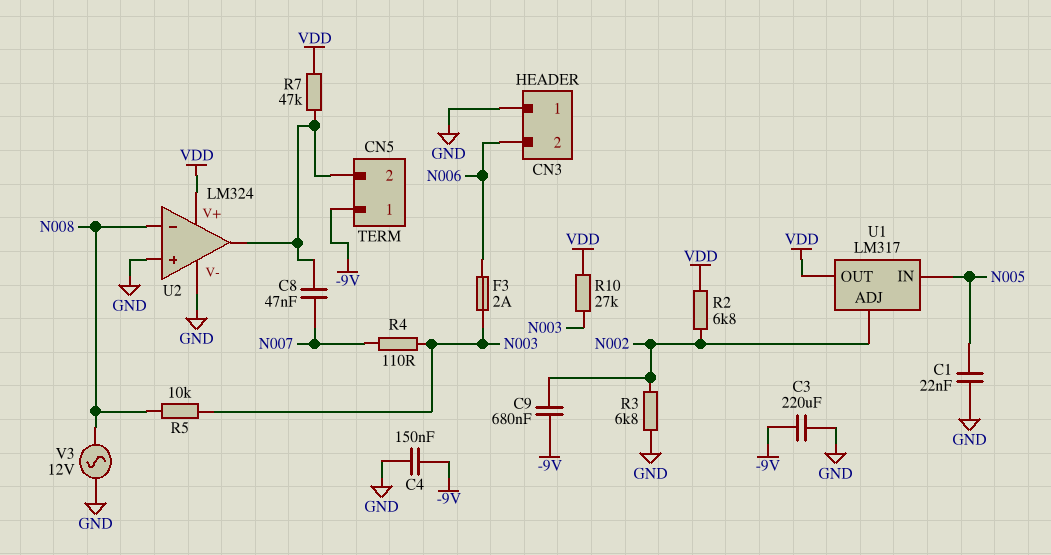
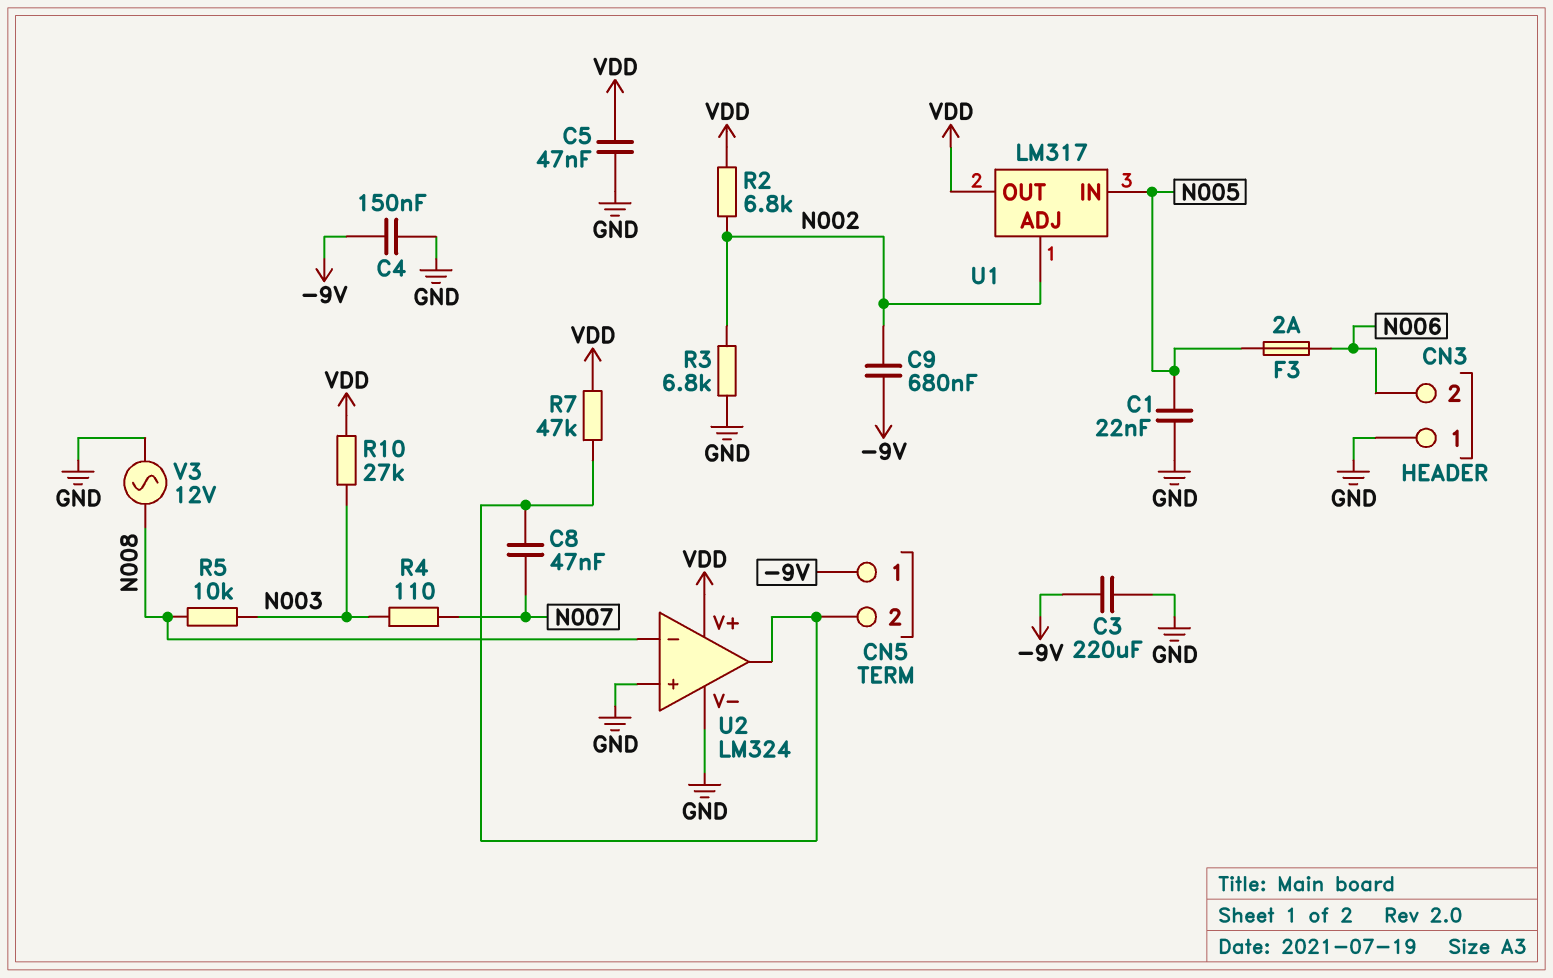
C5: none -> 47nF (GND, VDD)
F3: 2A (N003, N006) -> 2A (N005, N006)

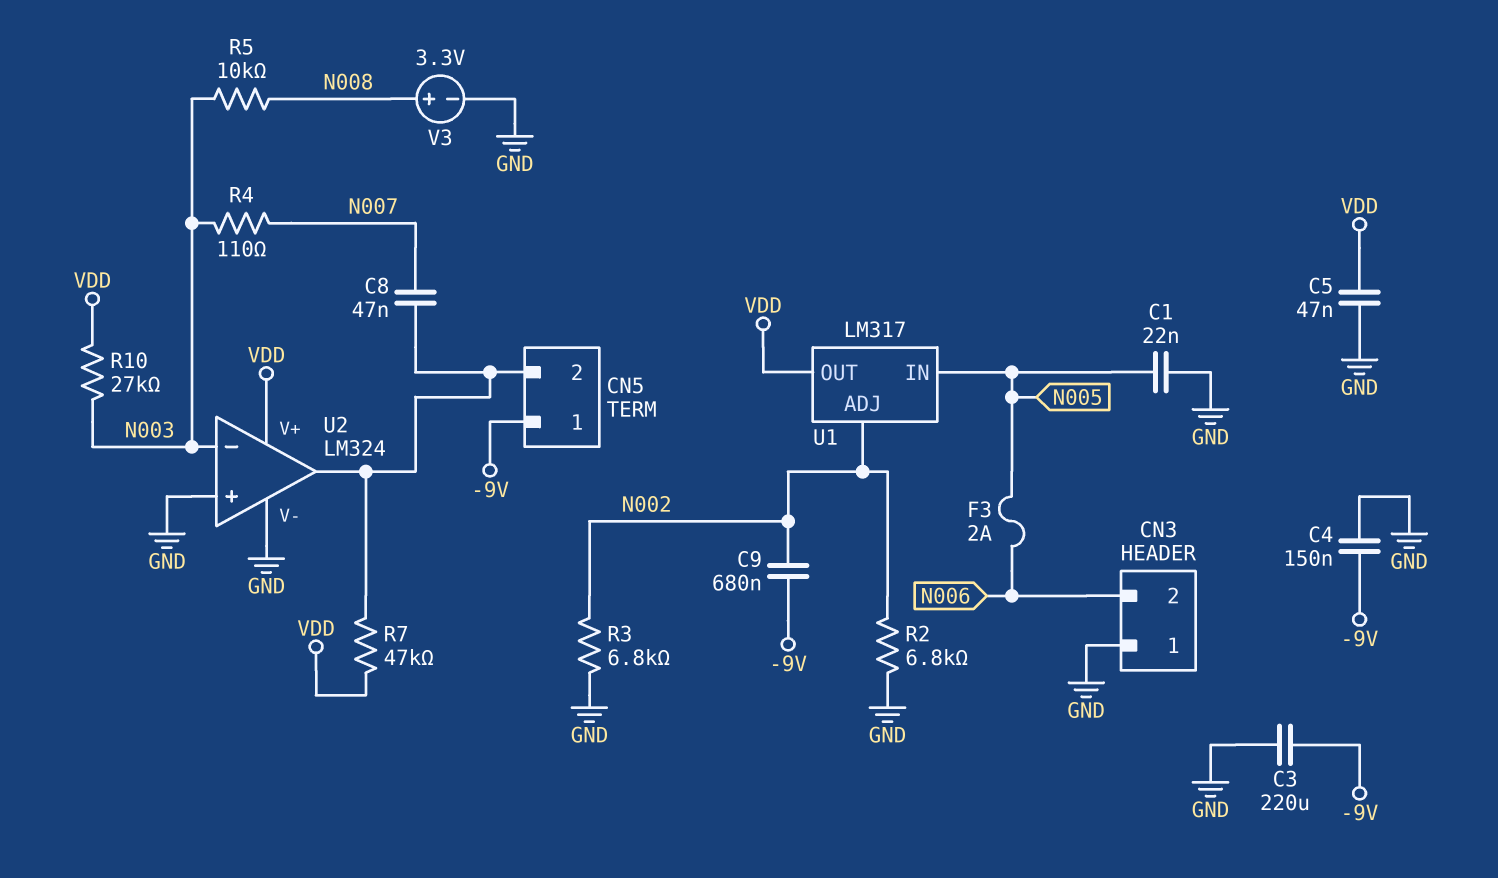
R2: 6.8k (N002, VDD) -> 6.8k (GND, N002)
U2 pin in-: N008 -> N003
V3: AC 12V (GND, N008) -> 3.3V (plus N008, minus GND)

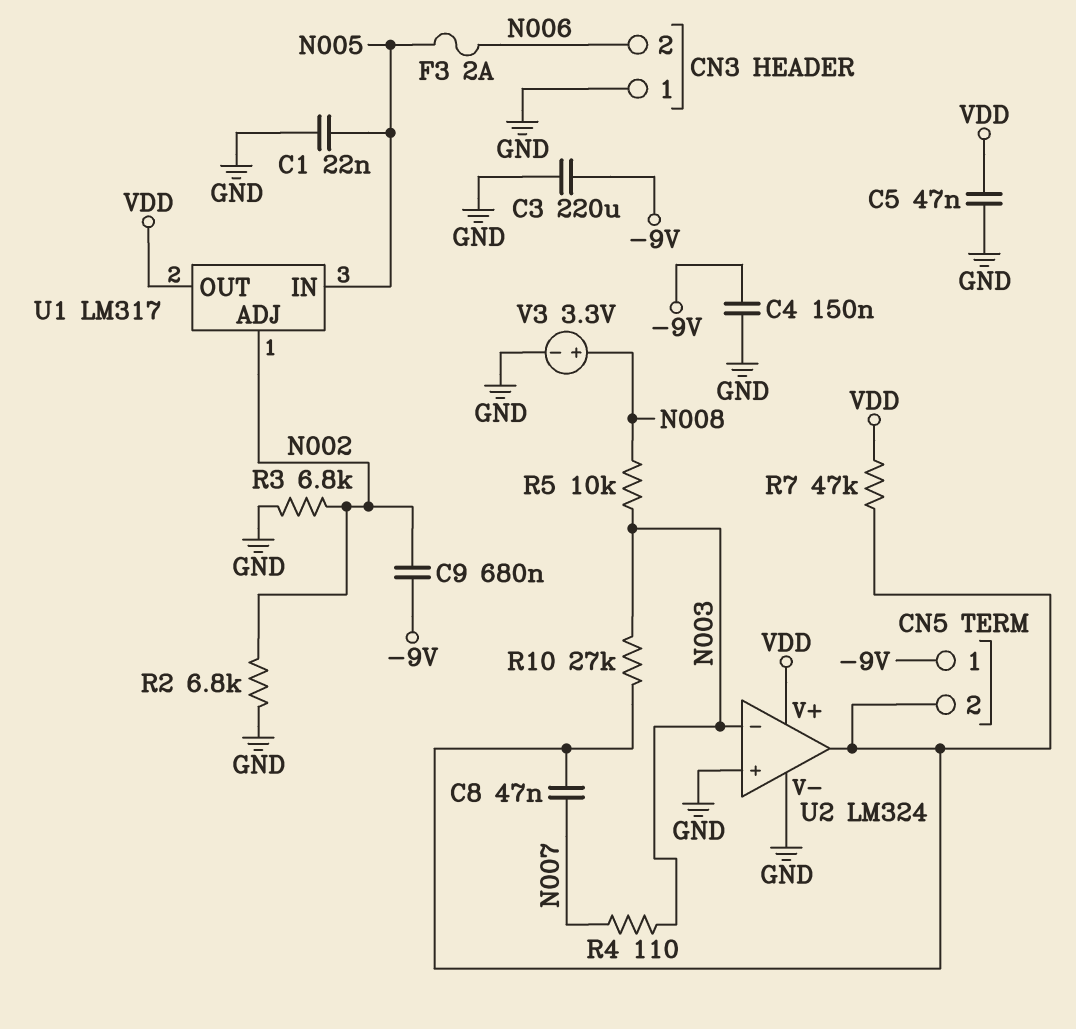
R10: 27k (N003, VDD) -> 27k (CN5/2, N003)

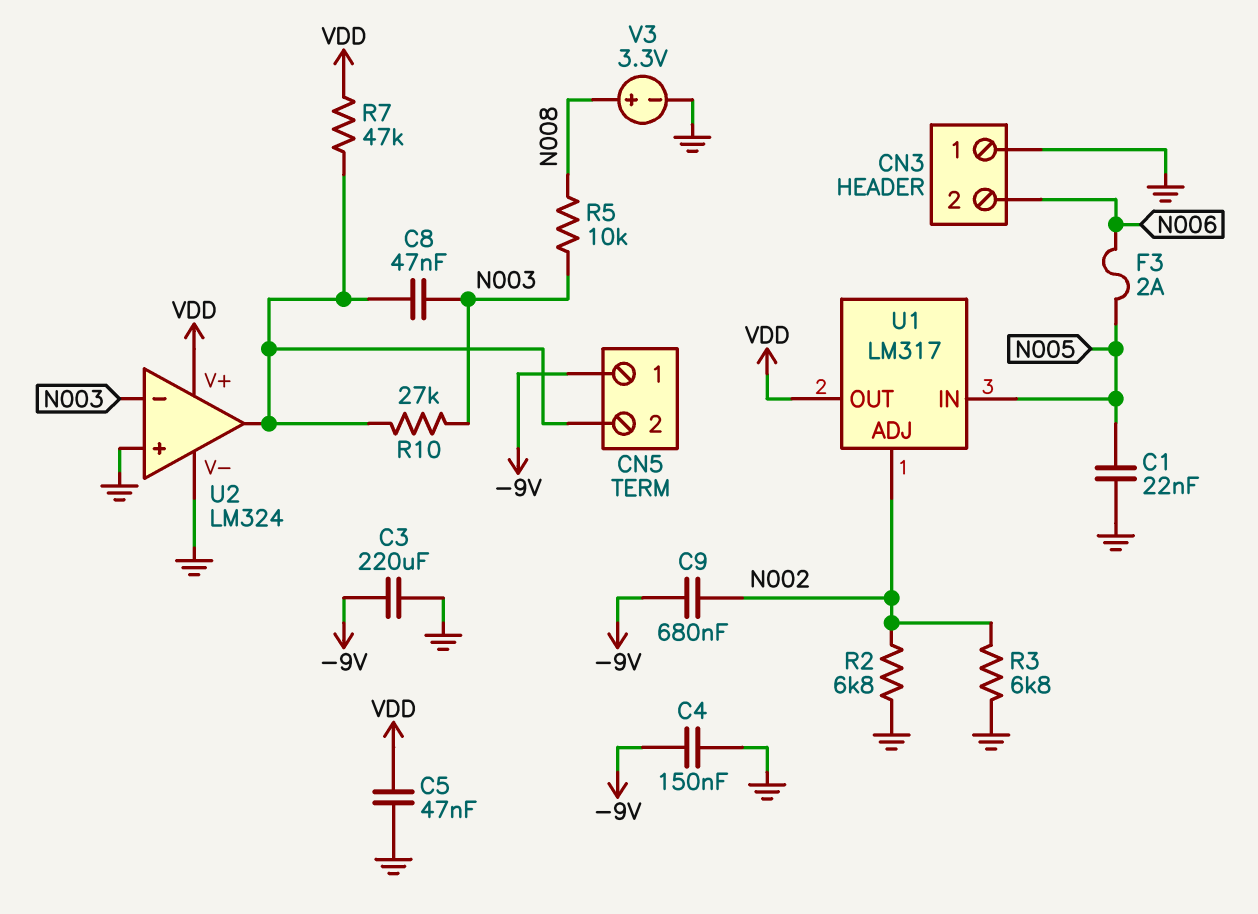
C8: 47nF (CN5/2, N007) -> 47nF (CN5/2, N003)
R4: 110 (N003, N007) -> none

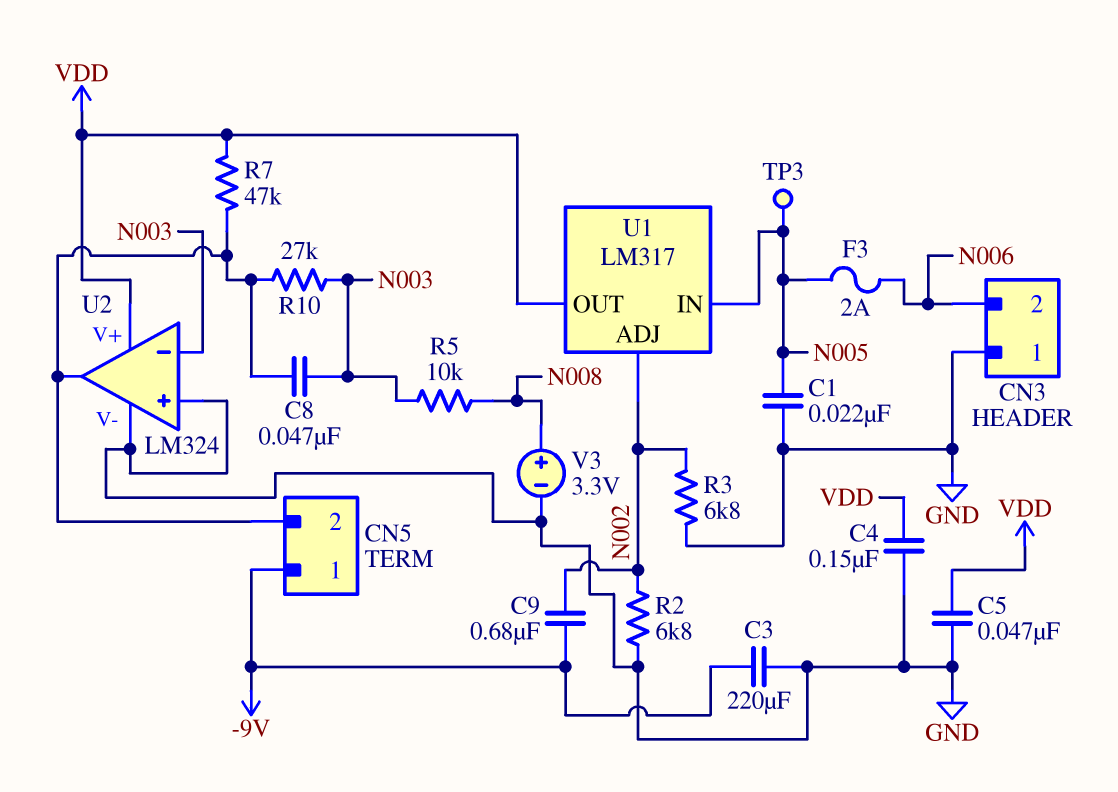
C4: 150nF (-9V, GND) -> 150nF (GND, VDD)
TP3: none -> test point (N005)

